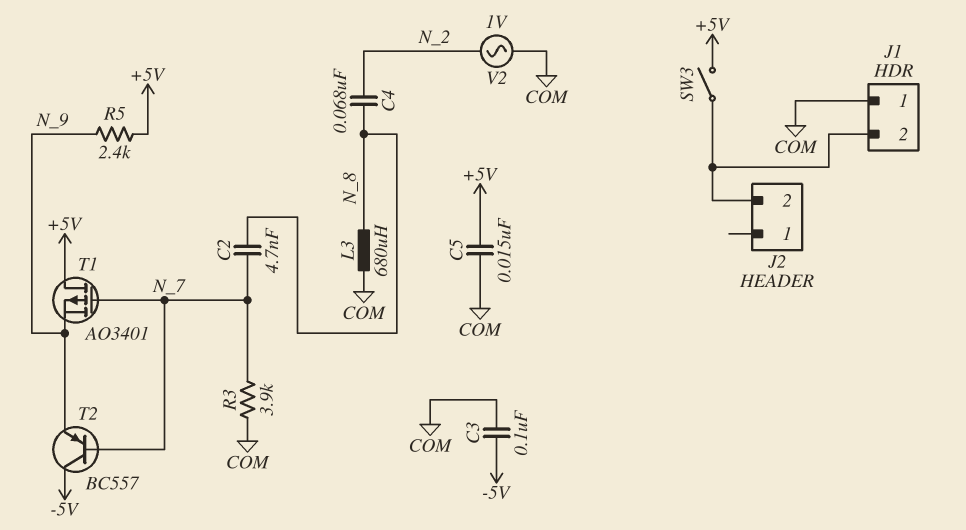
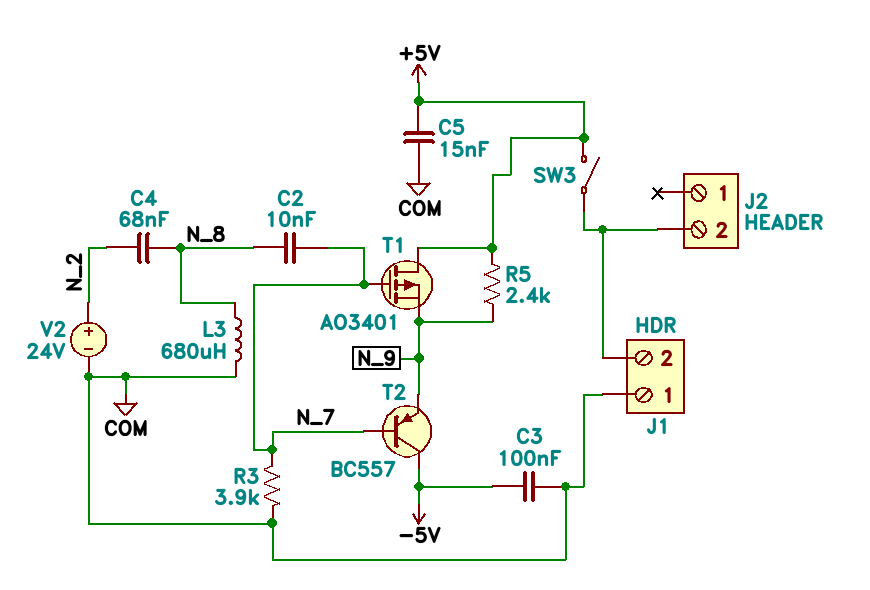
C2: 4.7nF (N_7, N_8) -> 10nF (N_7, N_8)
V2: AC 1V (COM, N_2) -> 24V (plus N_2, minus COM)

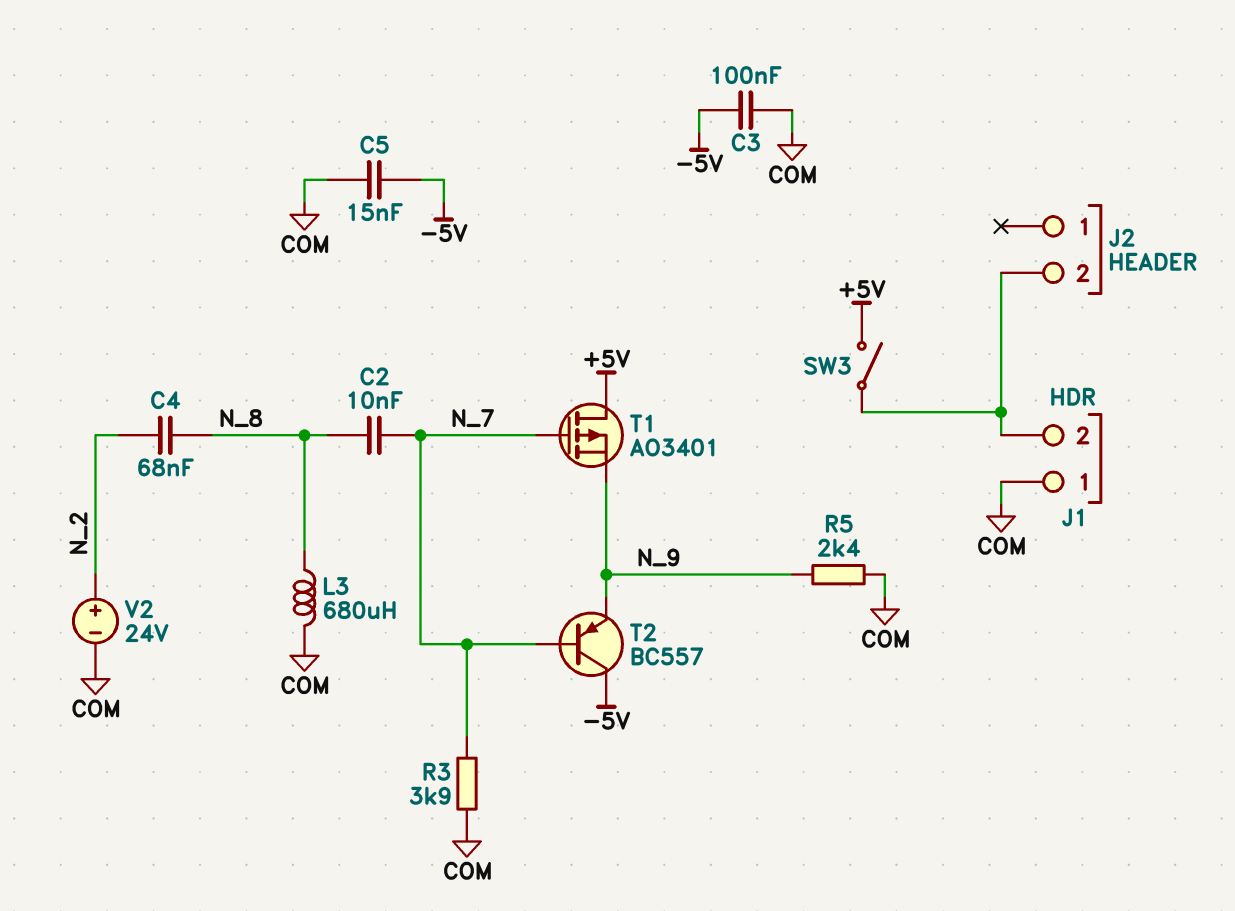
C5: 15nF (+5V, COM) -> 15nF (-5V, COM)
R5: 2.4k (+5V, N_9) -> 2.4k (COM, N_9)

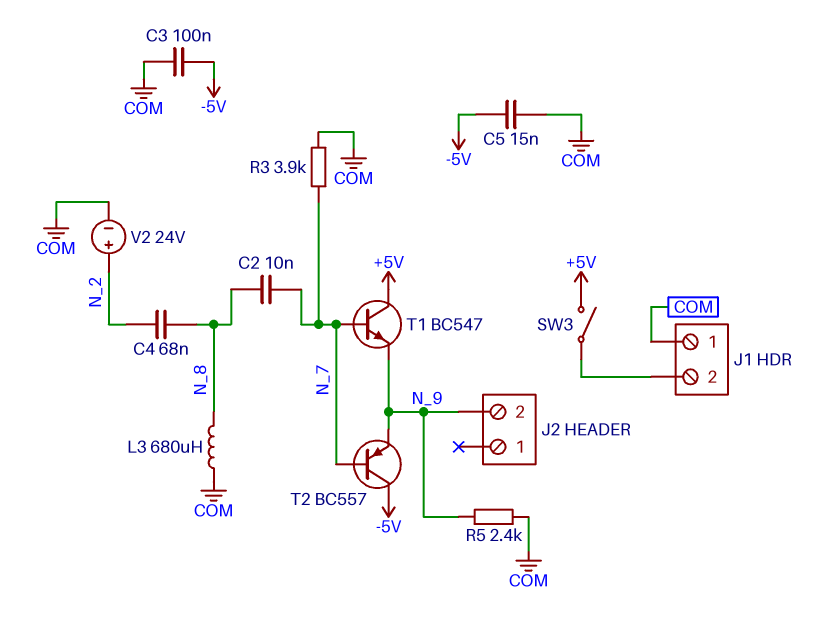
J2 pin 2: J1/2 -> N_9
T1: PMOS AO3401 (G N_7, D +5V, S N_9) -> NPN BC547 (B N_7, C +5V, E N_9)

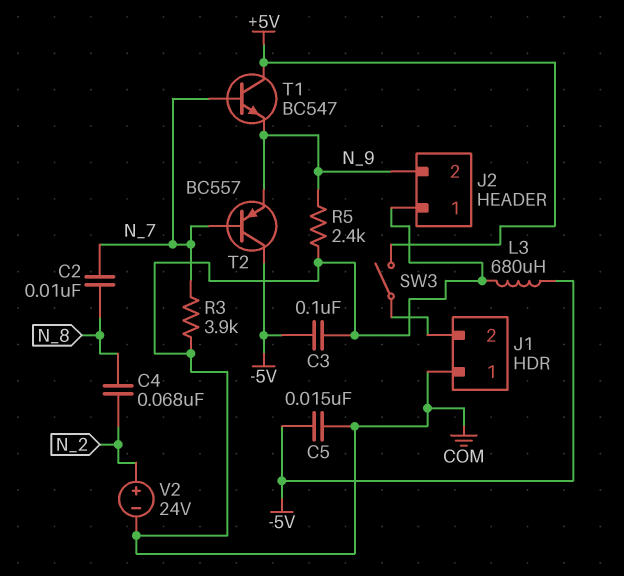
J2 pin 1: none -> COM
L3: 680uH (COM, N_8) -> 680uH (-5V, COM)

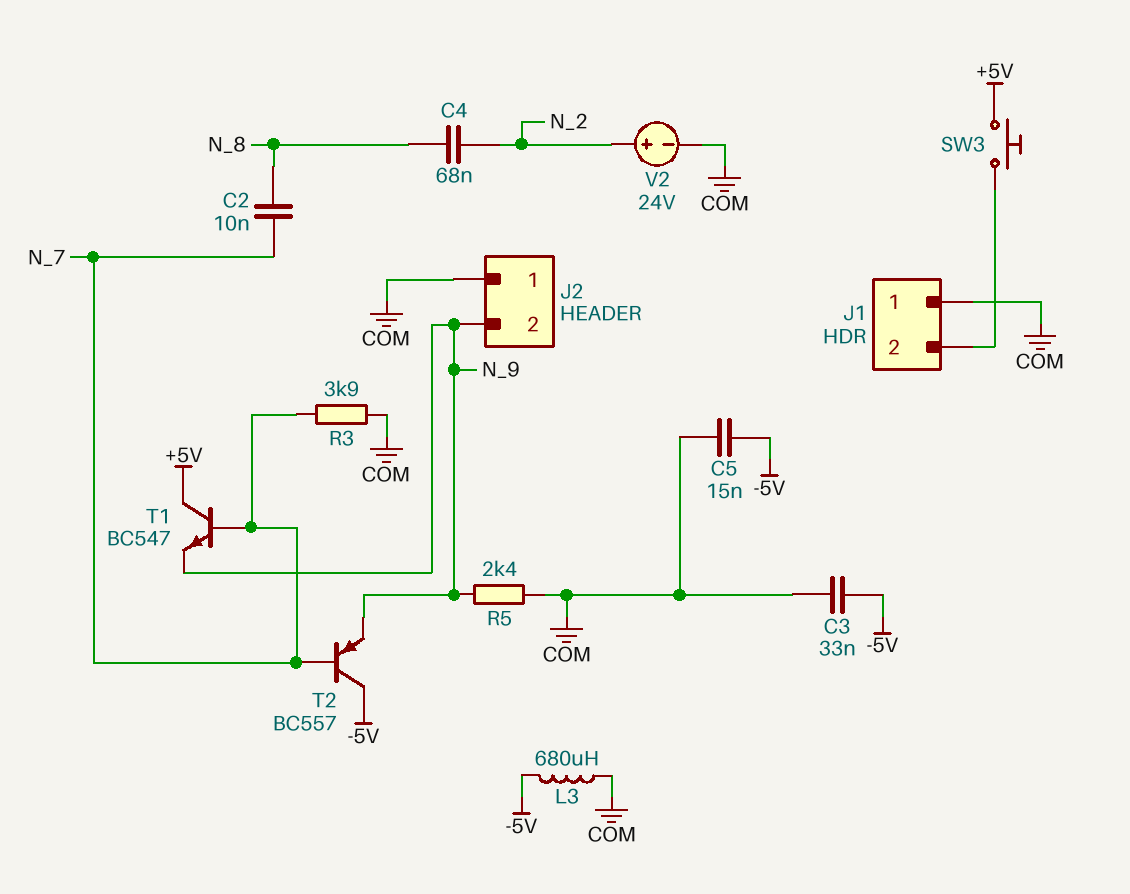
C3: 100nF (-5V, COM) -> 33nF (-5V, COM)
SW3: switch (+5V, J1/2) -> button (+5V, J1/2)

